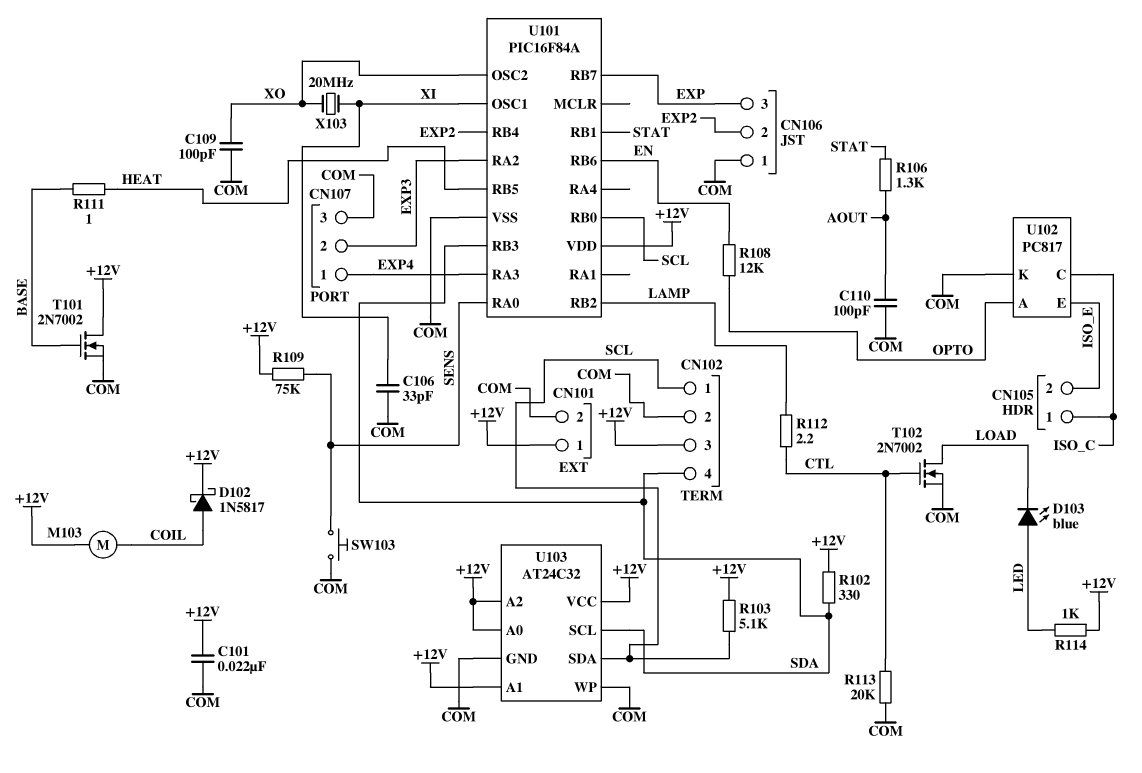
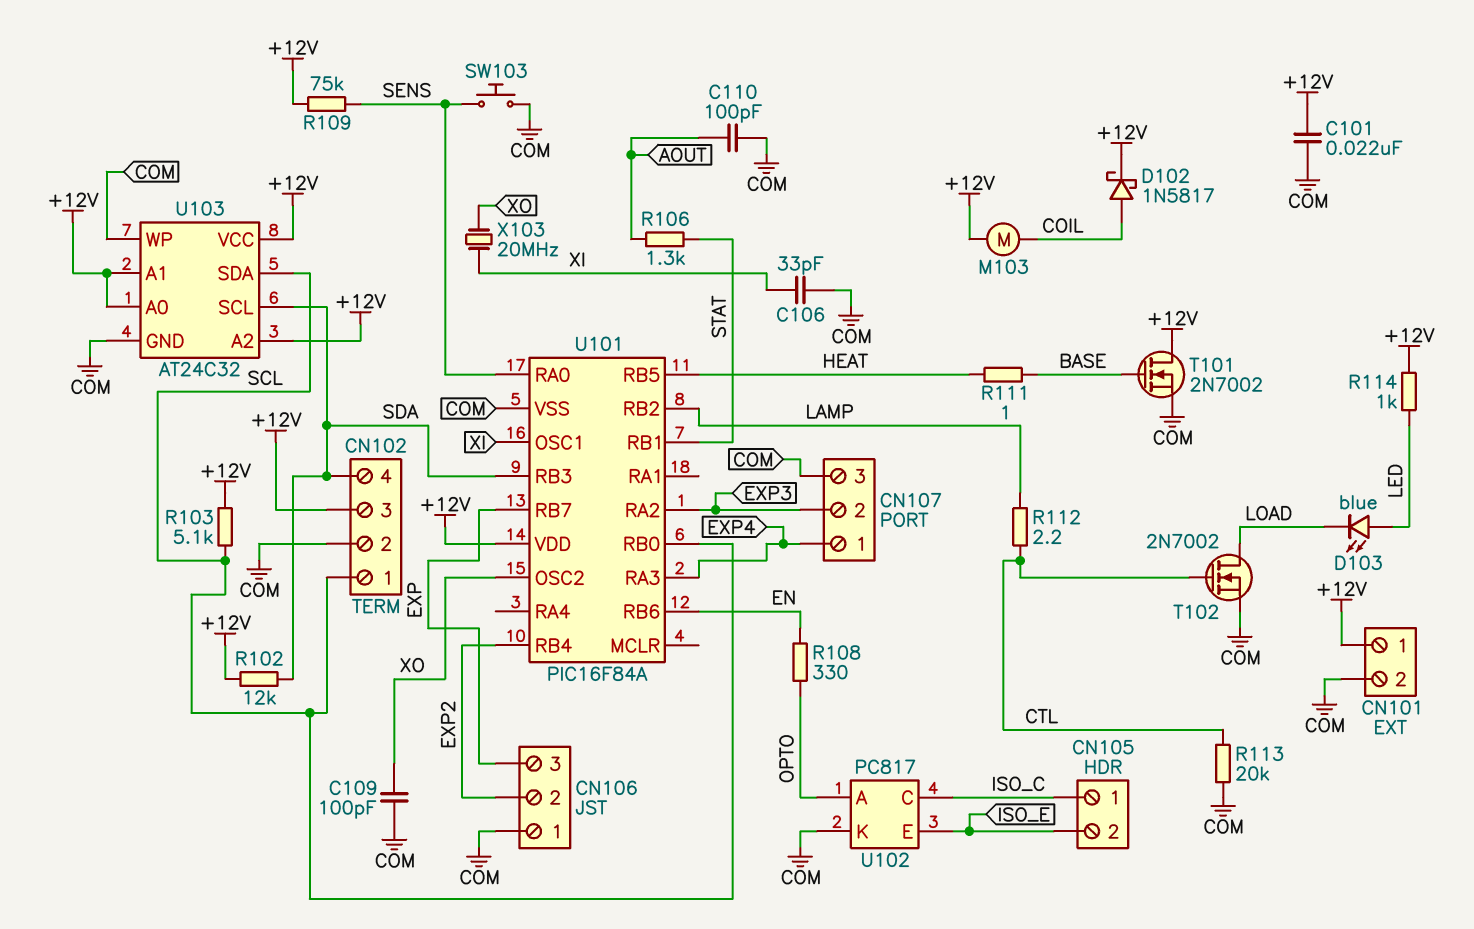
R102: 330 (+12V, SDA) -> 12k (+12V, SDA)
R108: 12k (EN, OPTO) -> 330 (EN, OPTO)

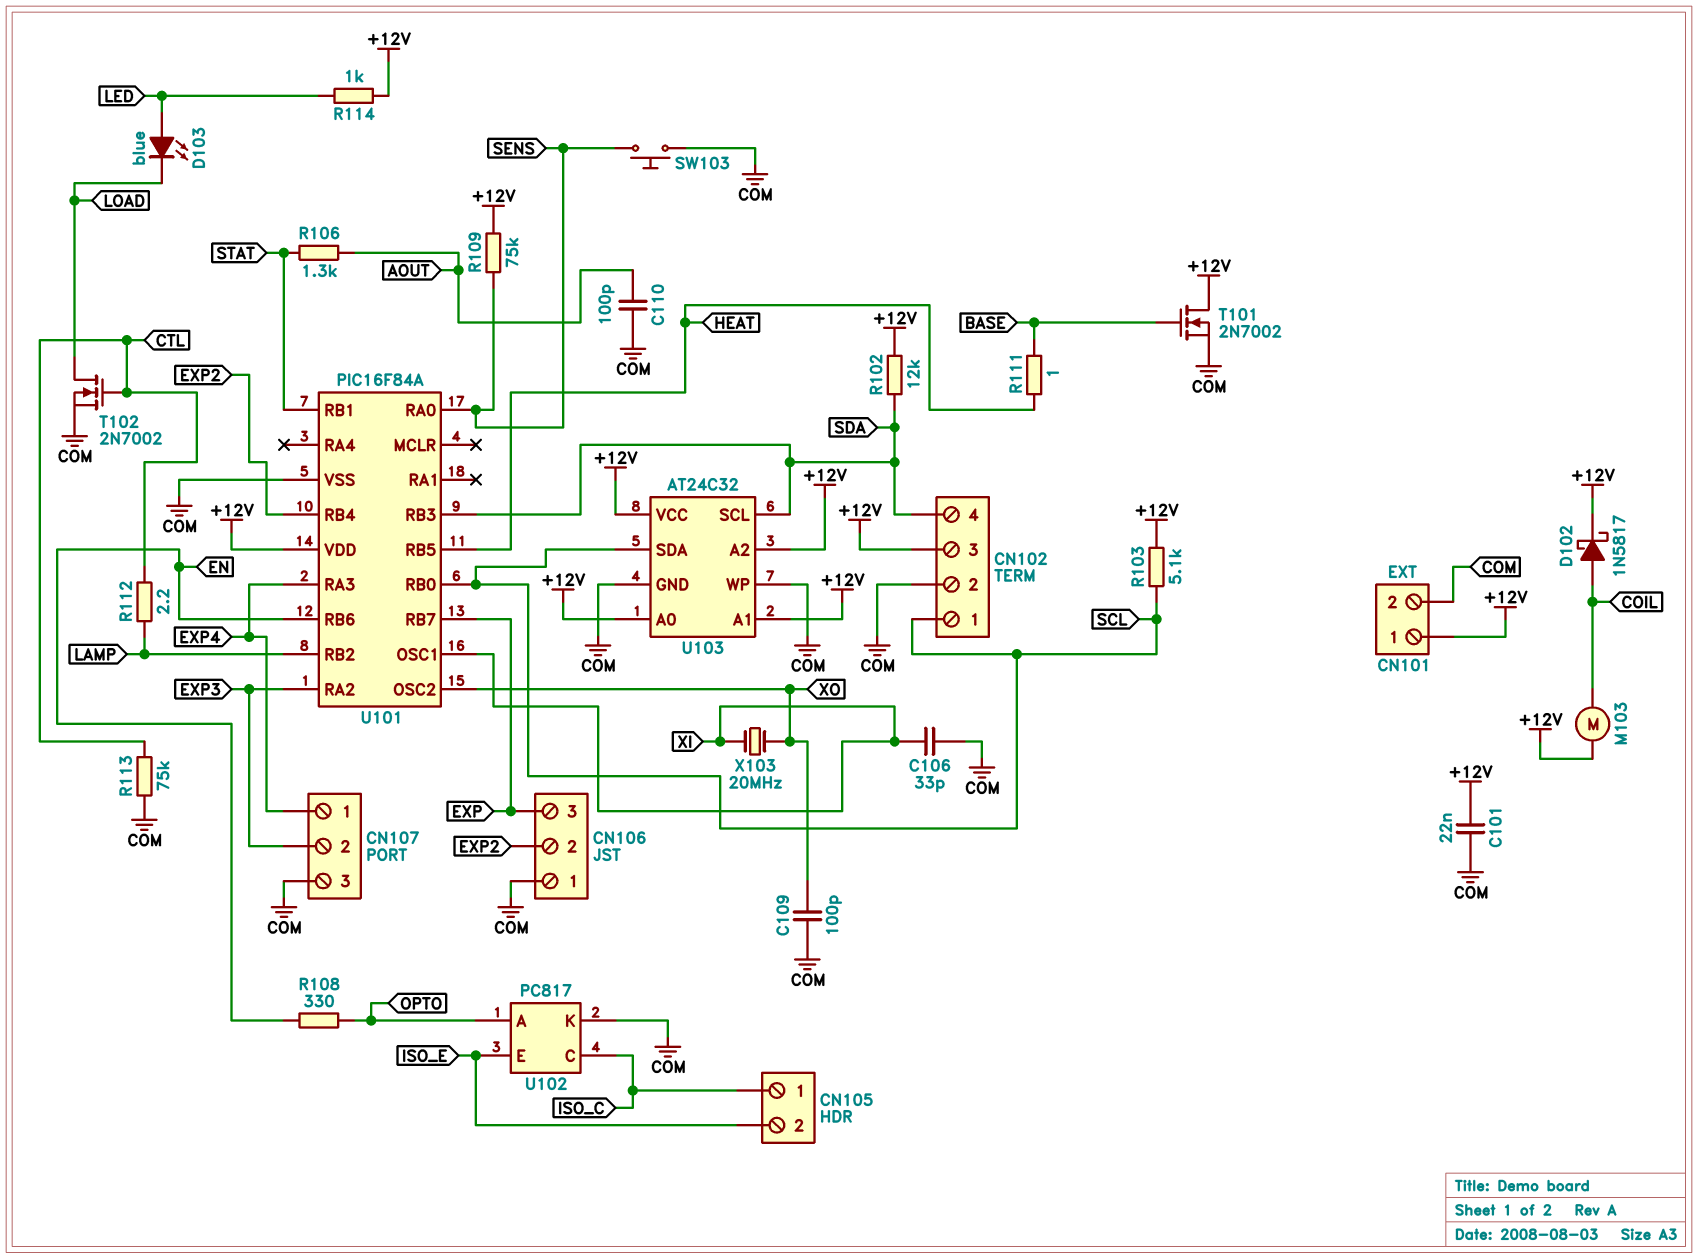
R113: 20k (COM, CTL) -> 75k (COM, CTL)

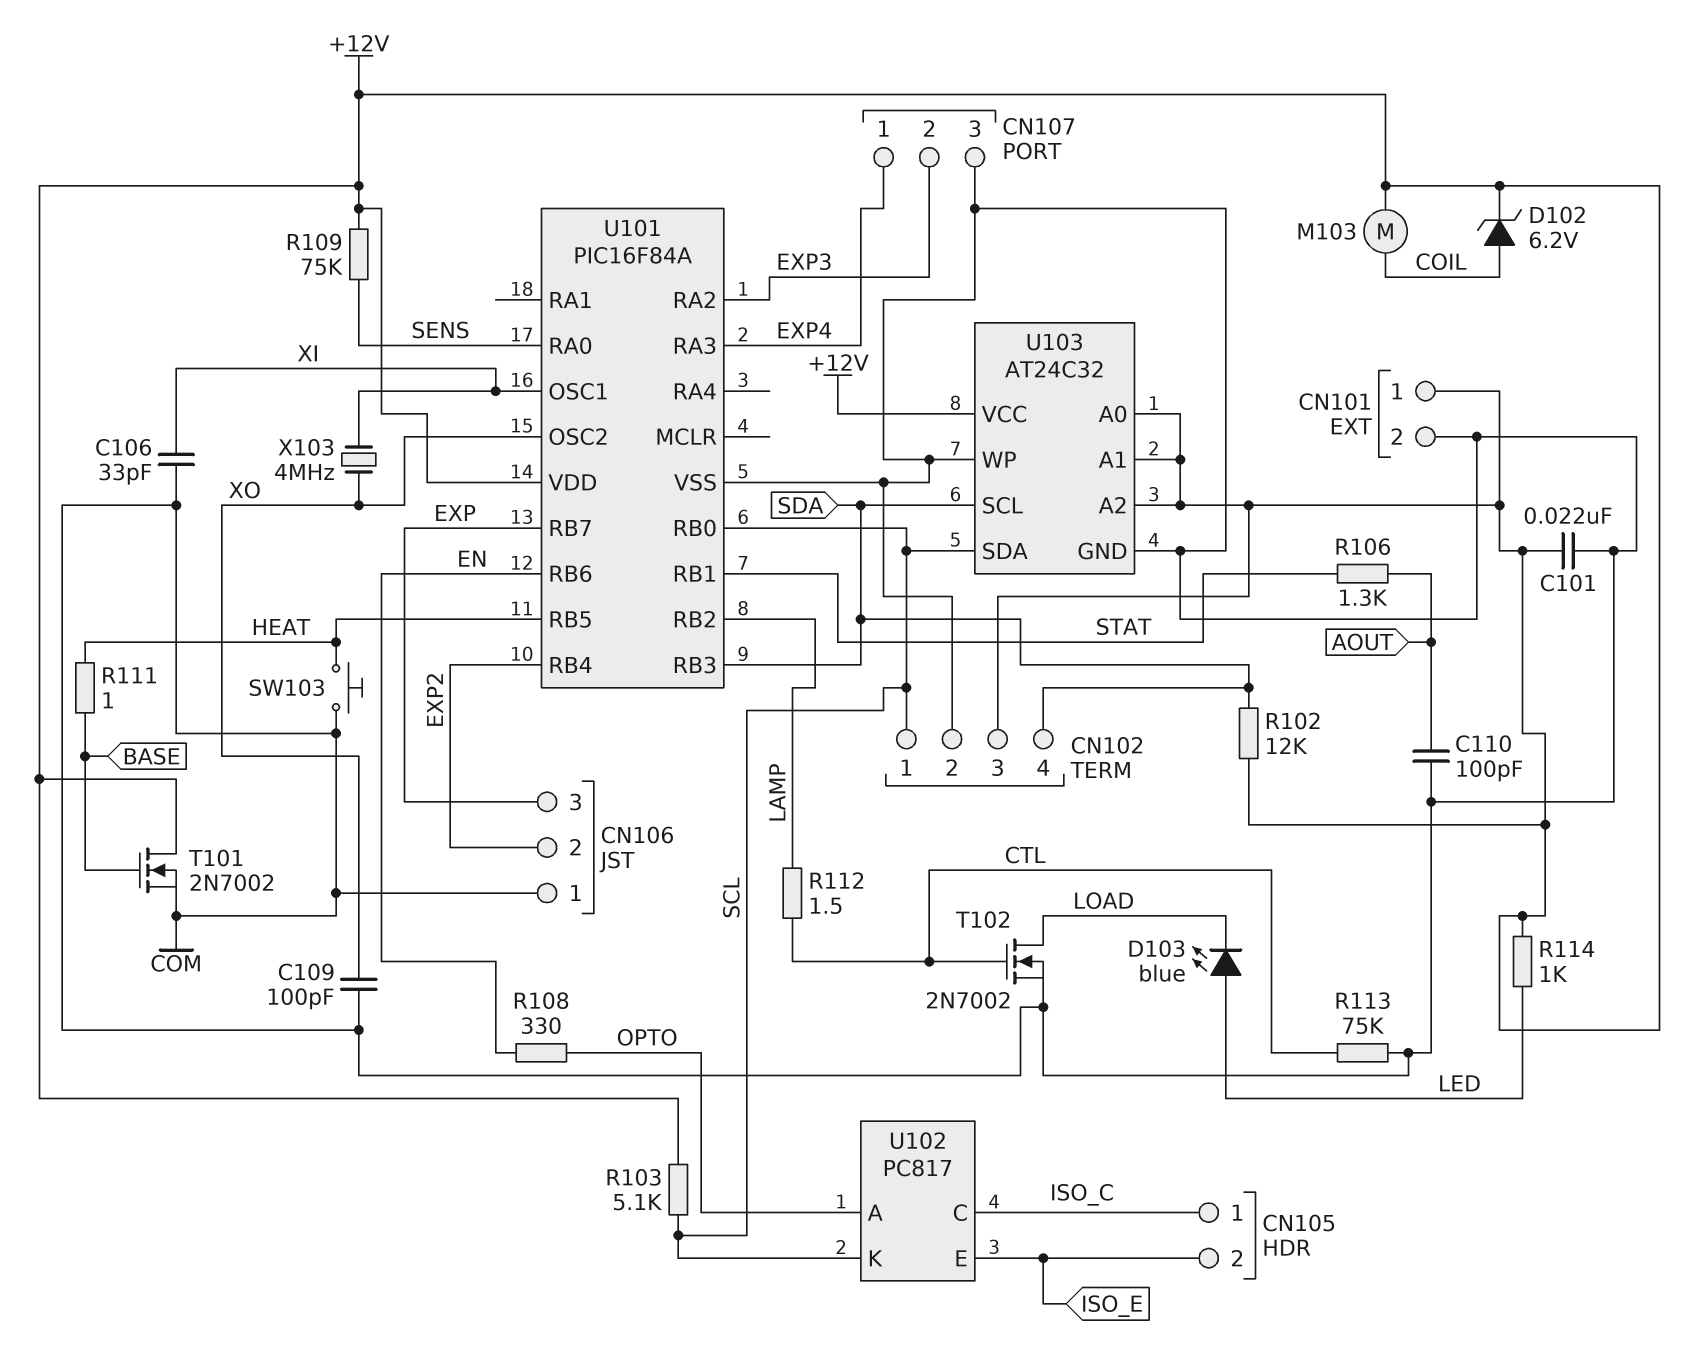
D102: schottky 1N5817 (A COIL, K +12V) -> zener 6.2V (A COIL, K +12V)
R112: 2.2 (CTL, LAMP) -> 1.5 (CTL, LAMP)
SW103: button (COM, SENS) -> button (COM, HEAT)
U102 pin K: COM -> SCL
X103: 20MHz (XI, XO) -> 4MHz (XI, XO)

